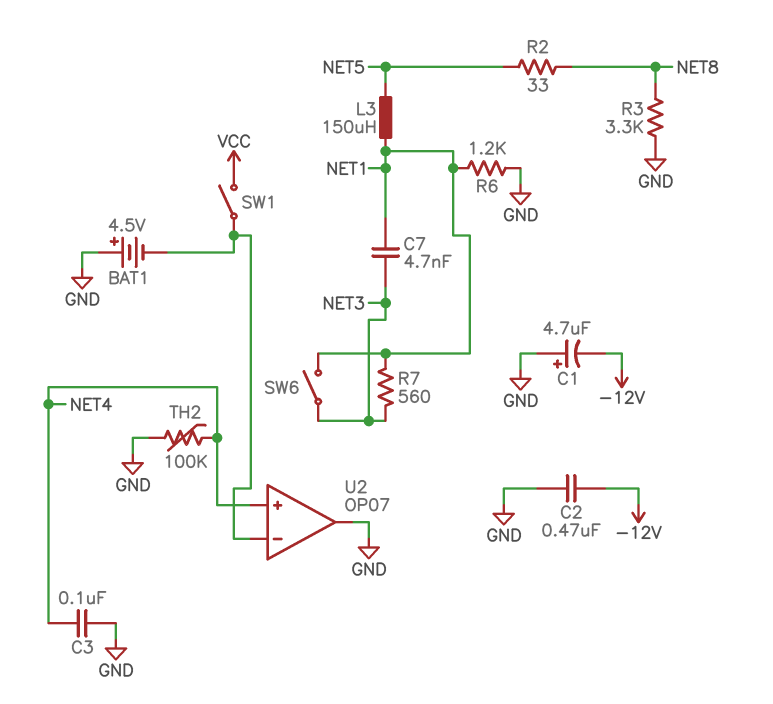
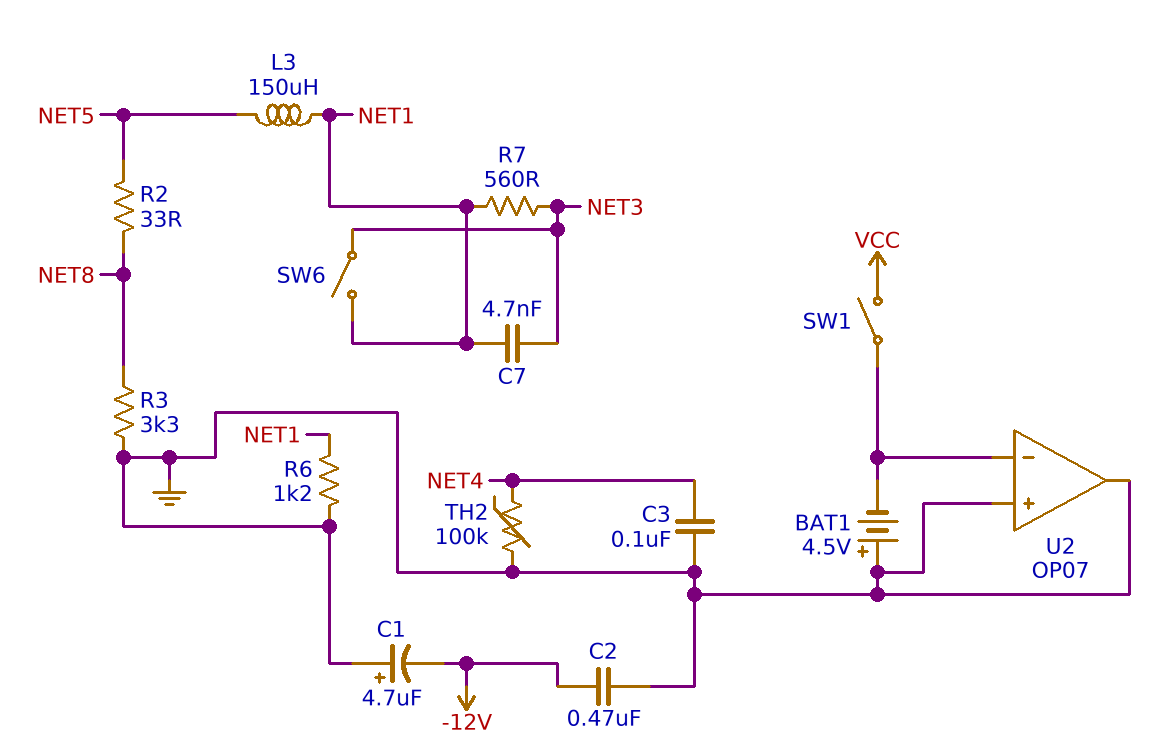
U2 pin in+: NET4 -> GND

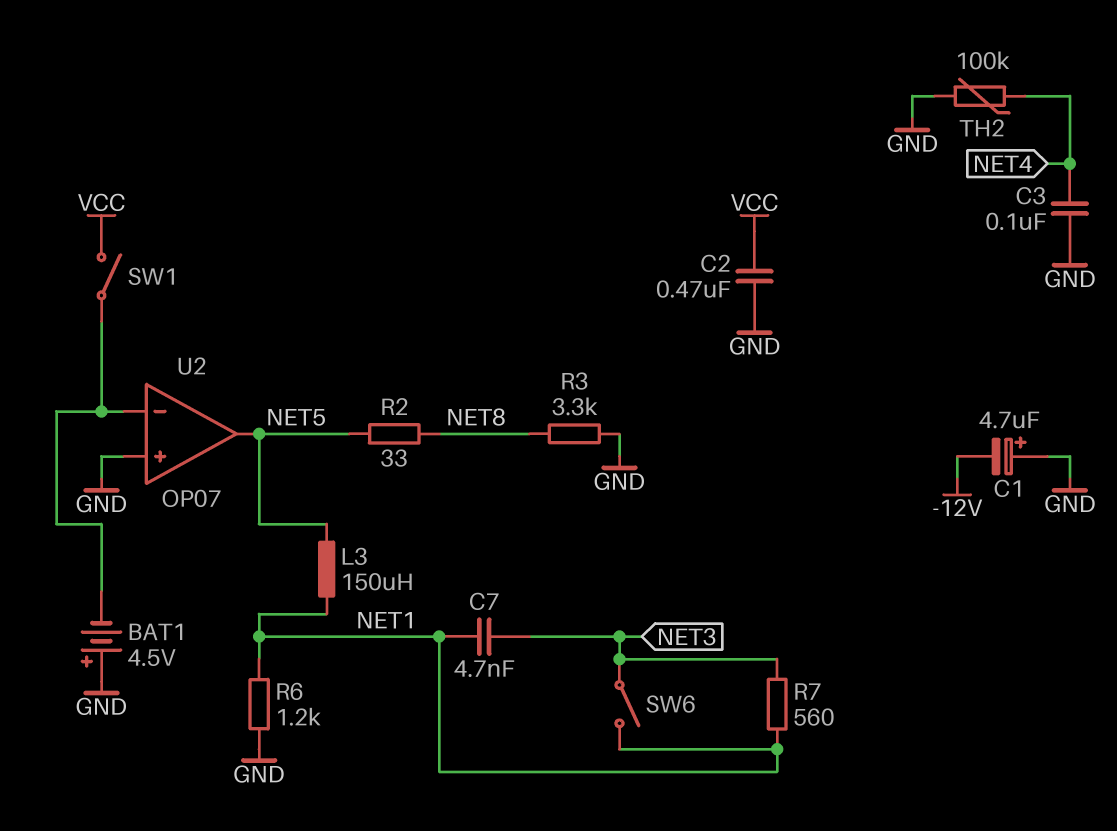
C2: 470nF (-12V, GND) -> 470nF (GND, VCC)
U2 pin out: GND -> NET5

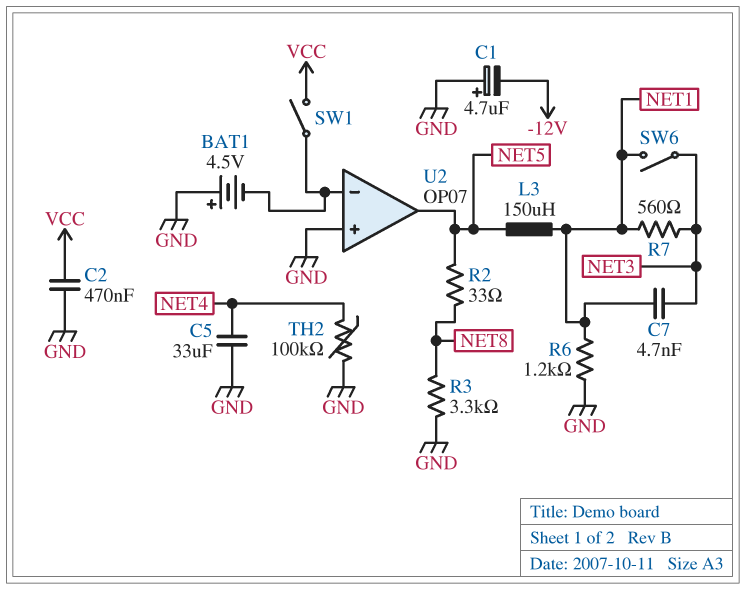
C3: 100nF (GND, NET4) -> none
C5: none -> 33uF (GND, NET4)

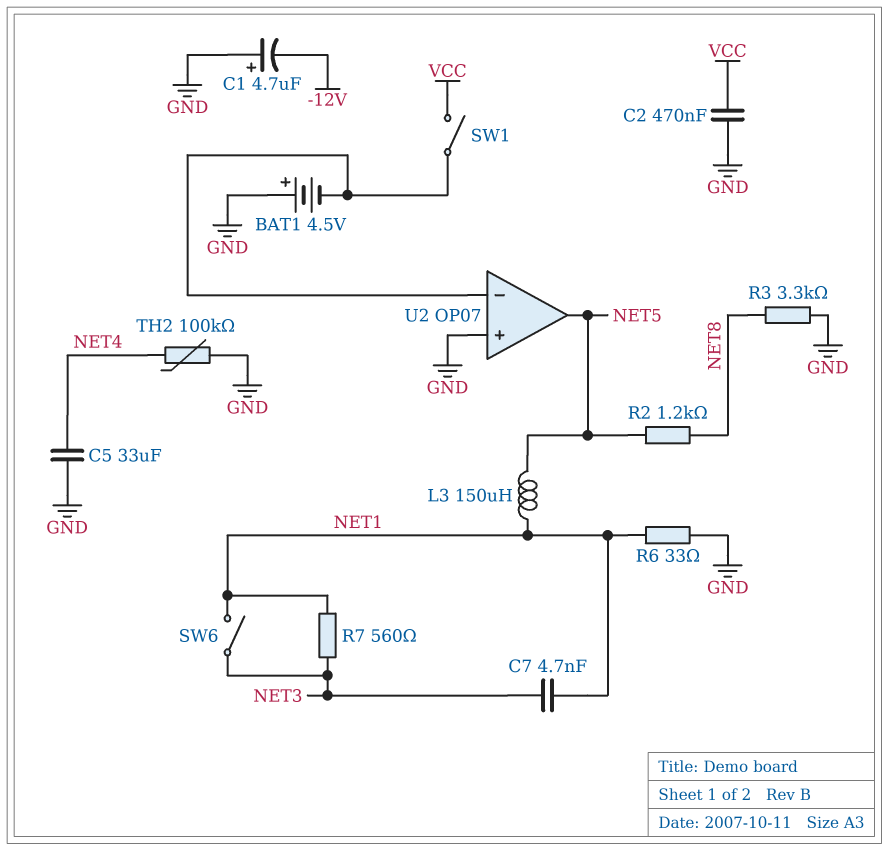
R2: 33 (NET5, NET8) -> 1.2k (NET5, NET8)
R6: 1.2k (GND, NET1) -> 33 (GND, NET1)

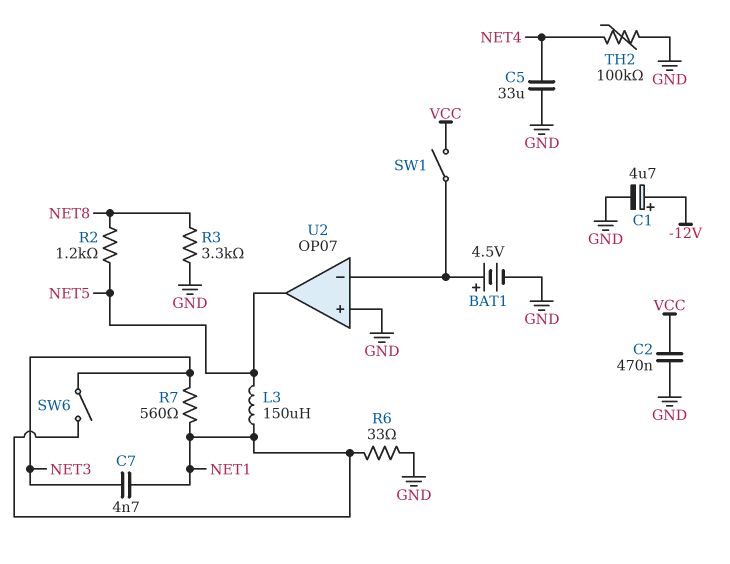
BAT1: 4.5V (plus GND, minus U2/in-) -> 4.5V (plus U2/in-, minus GND)
C1: 4.7uF (plus GND, minus -12V) -> 4.7uF (plus -12V, minus GND)

